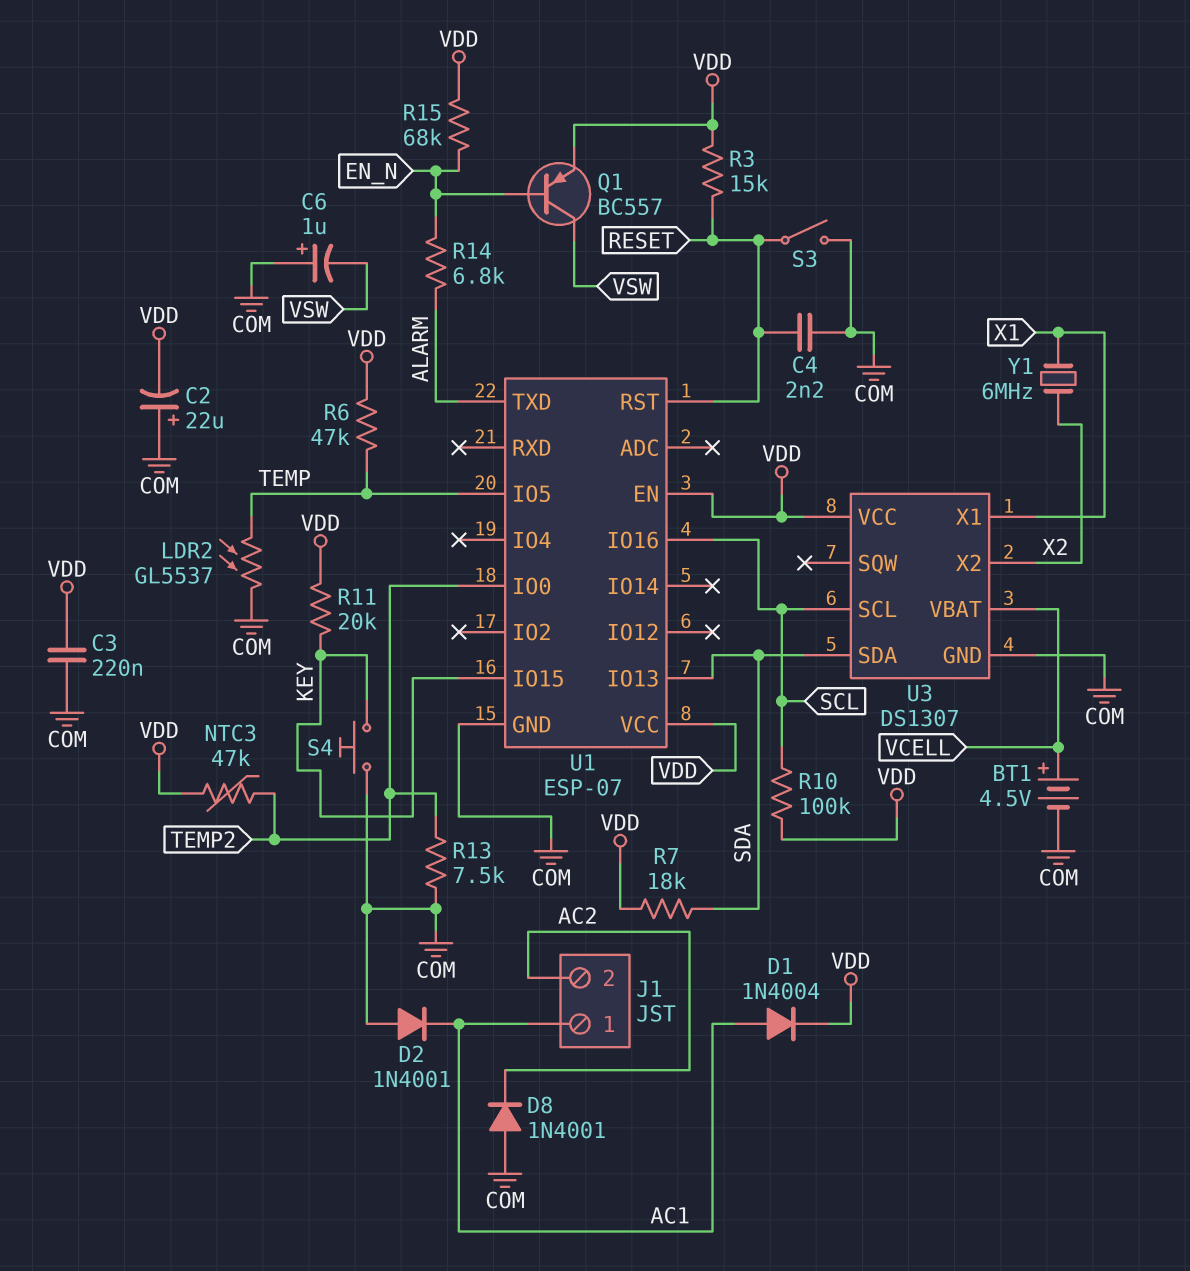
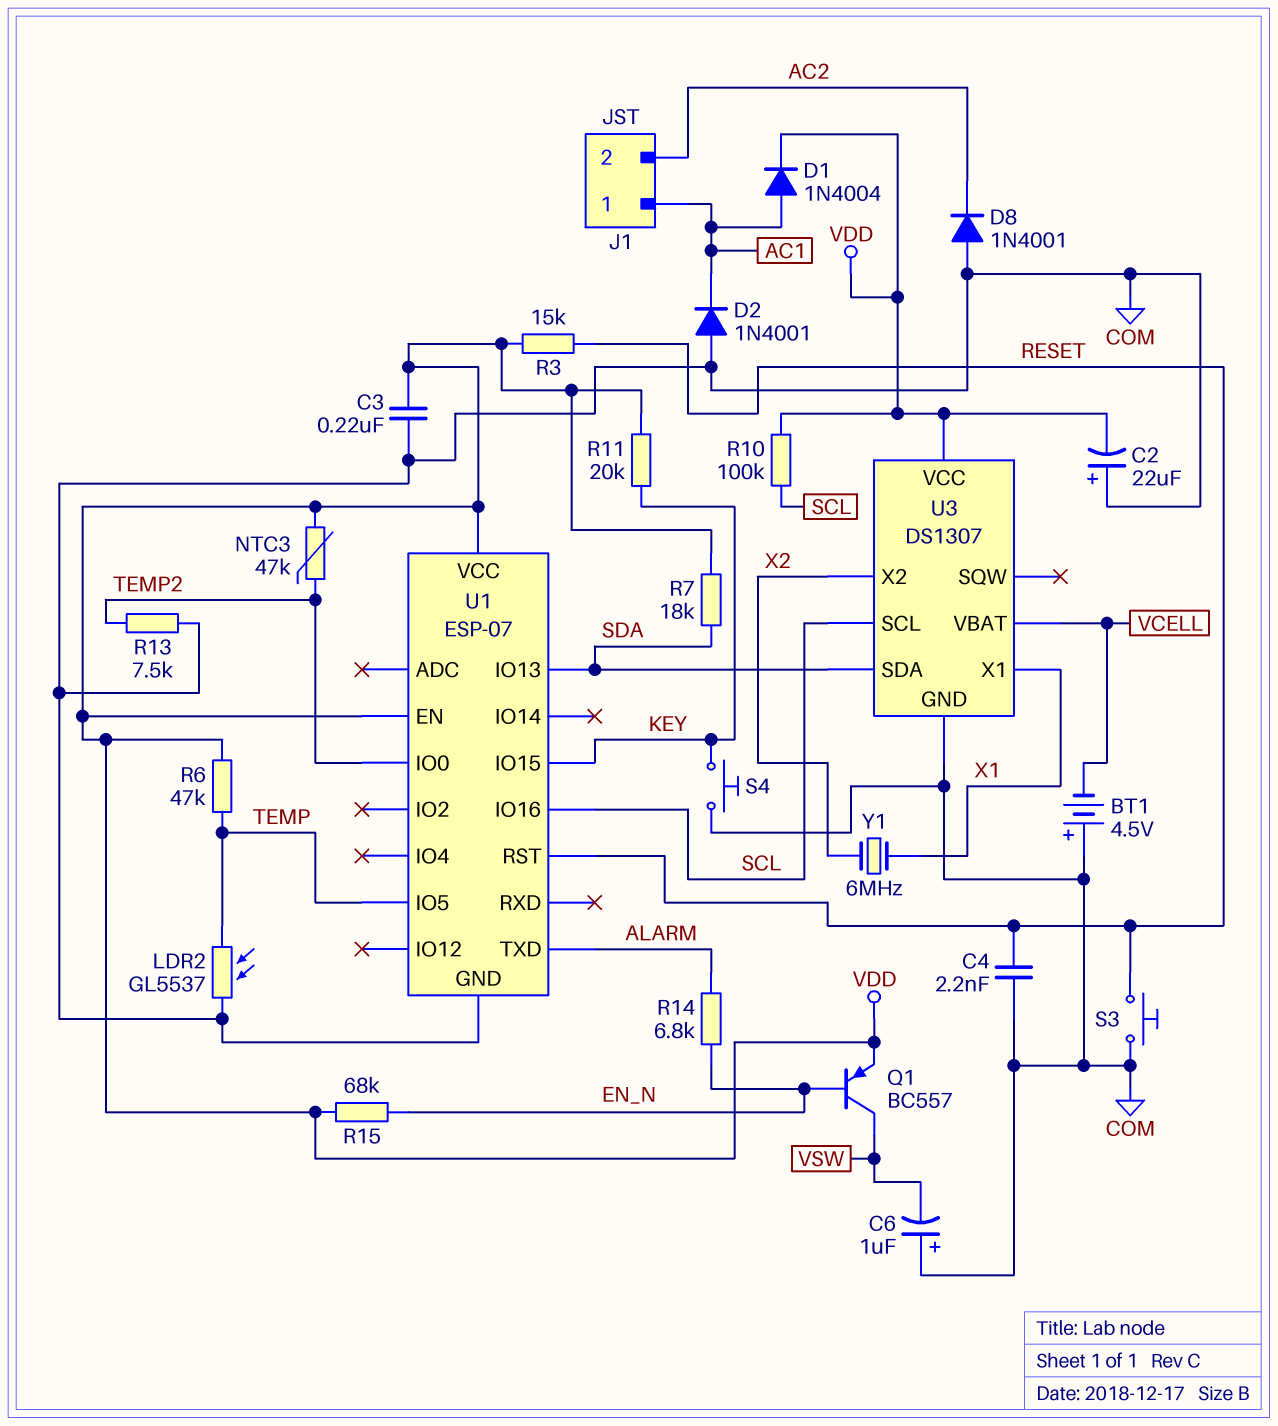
BT1: 4.5V (plus VCELL, minus COM) -> 4.5V (plus COM, minus VCELL)
S3: switch (COM, RESET) -> button (COM, RESET)

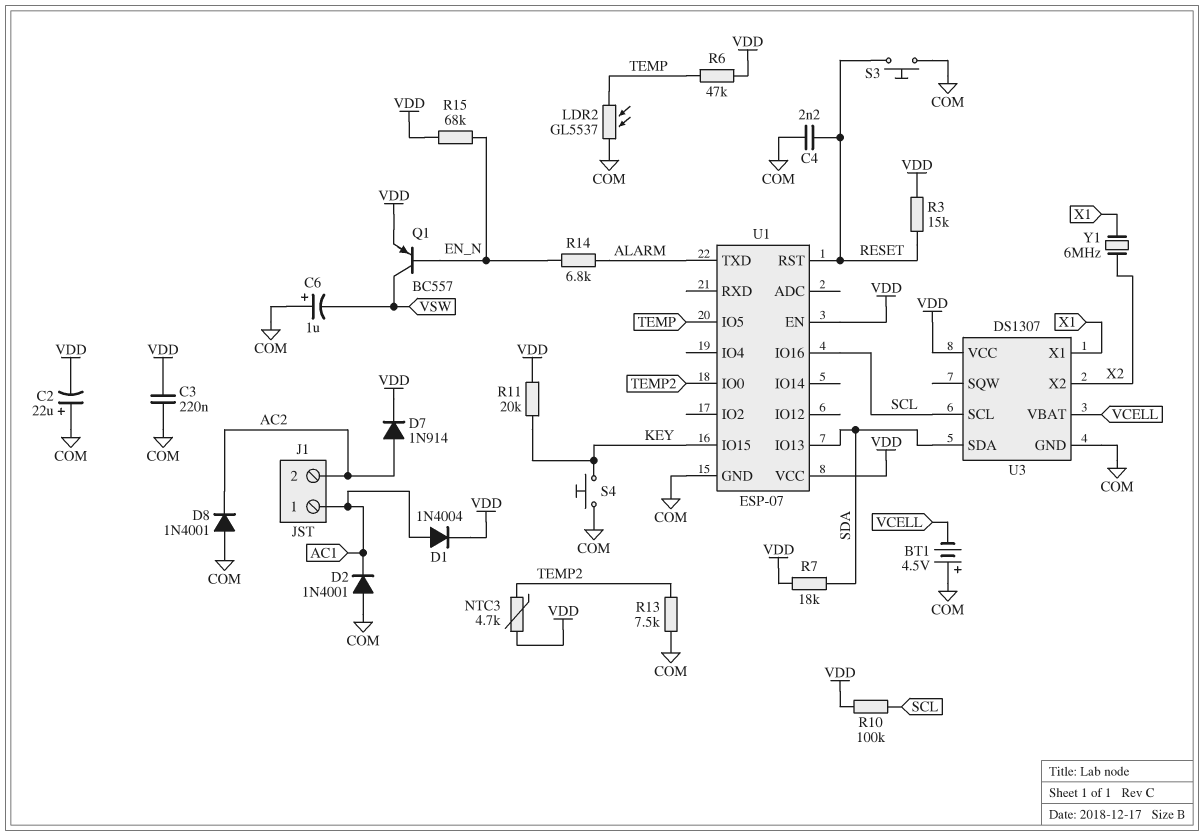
D7: none -> diode 1N914 (A AC2, K VDD)
NTC3: 47k (TEMP2, VDD) -> 4.7k (TEMP2, VDD)

